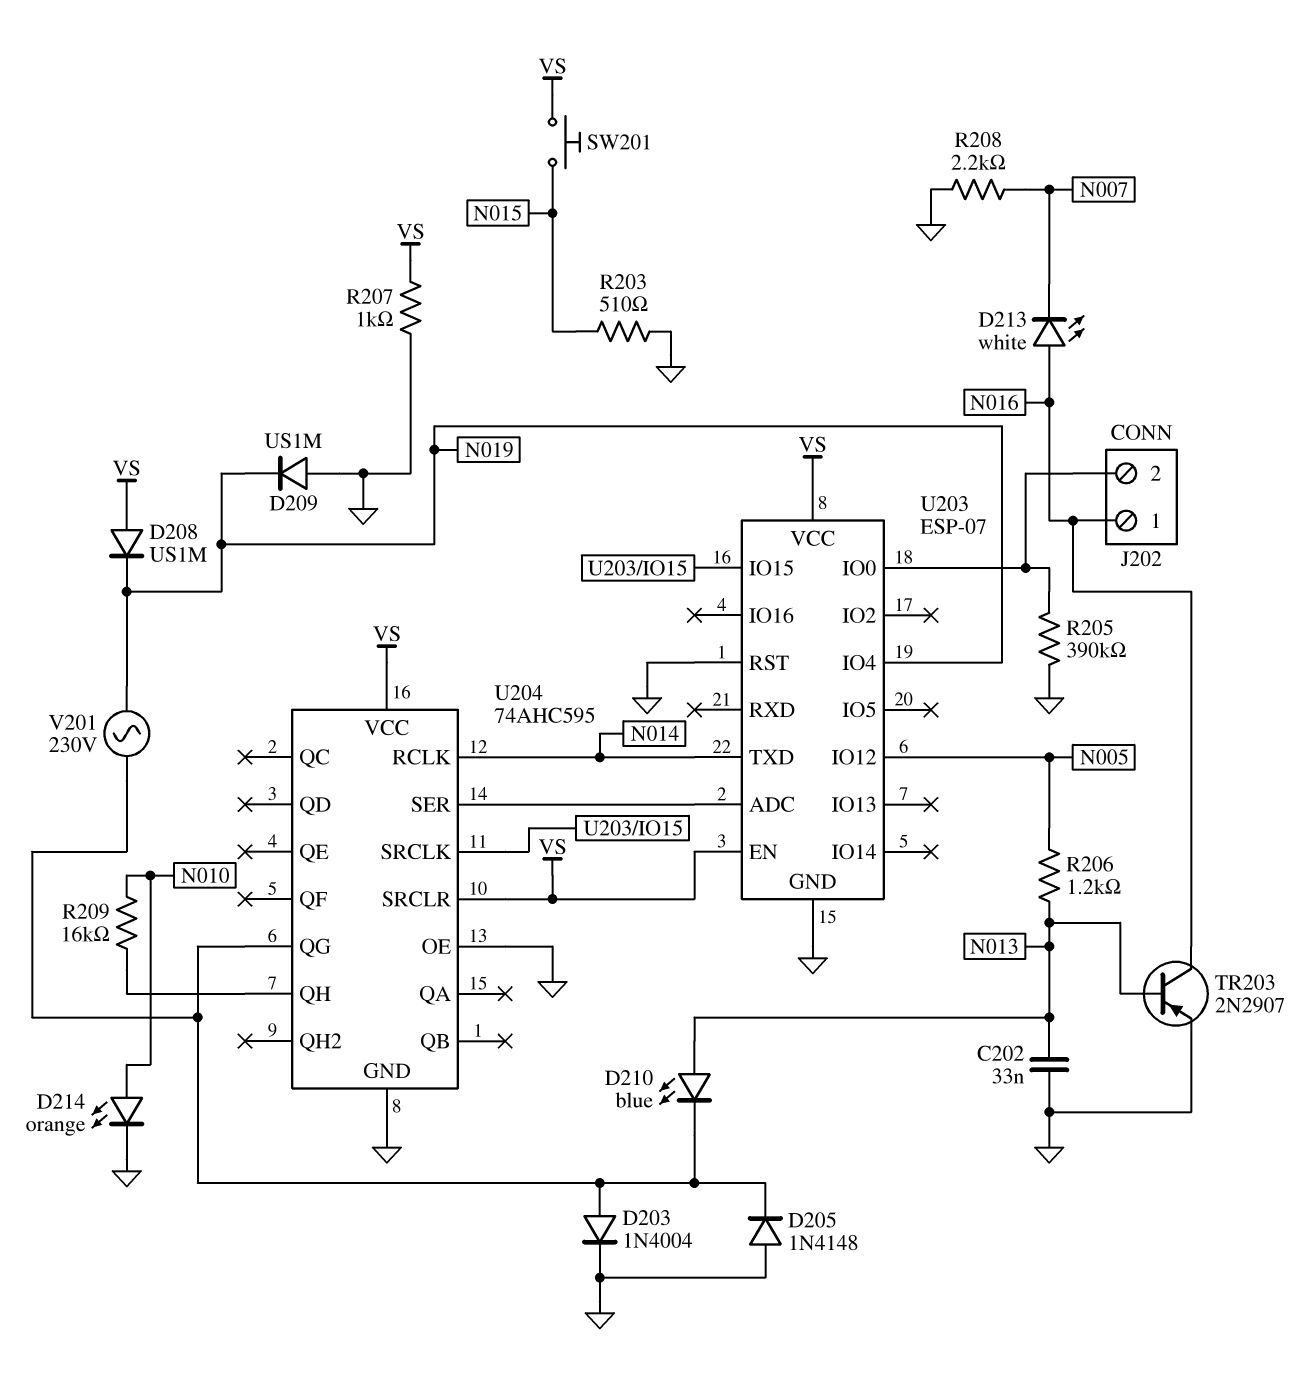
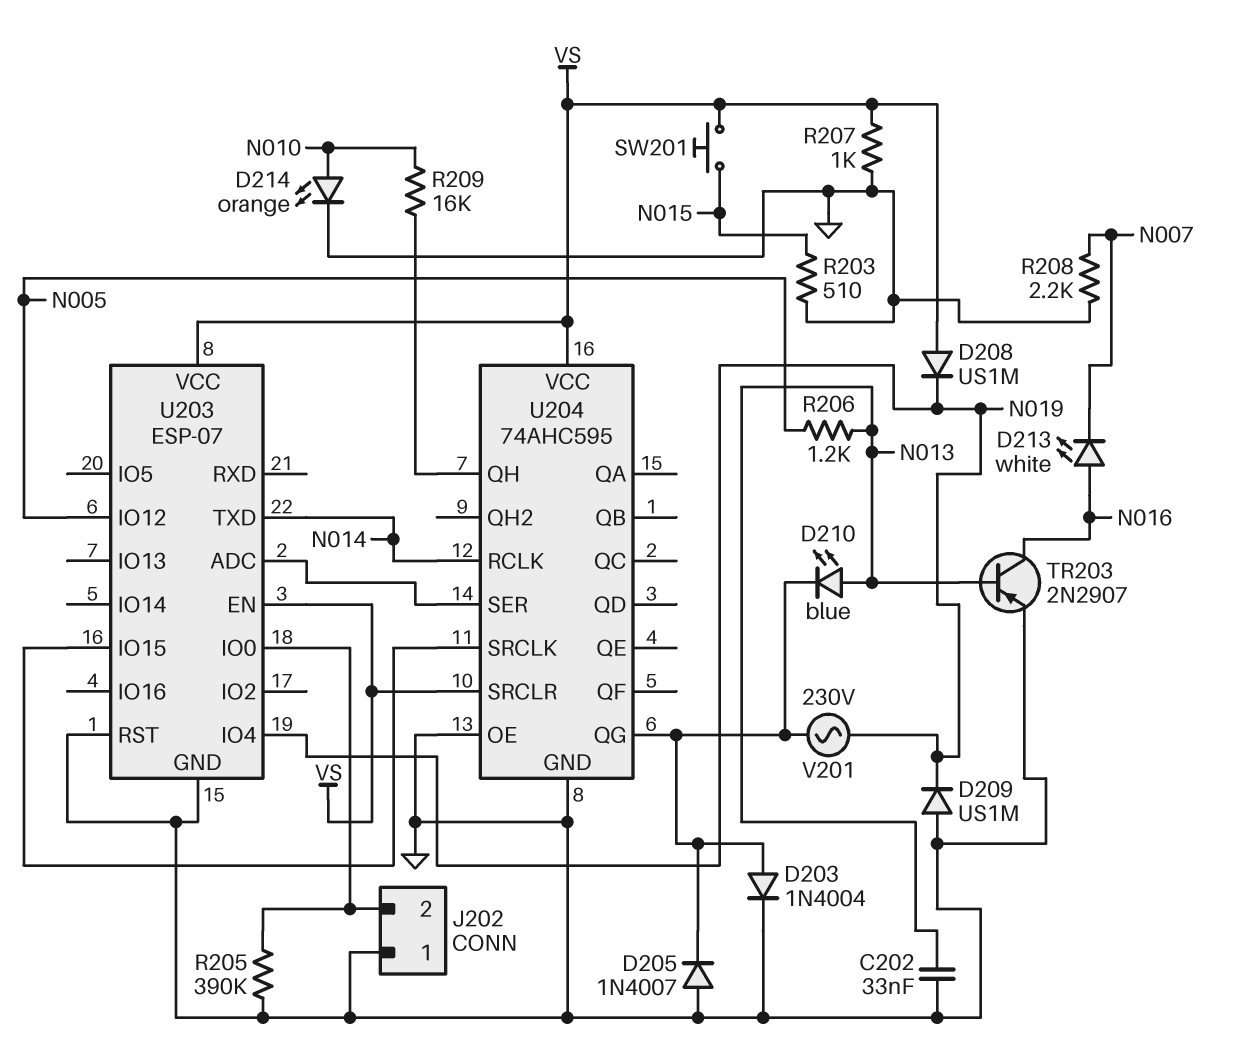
D205: diode 1N4148 (A GND, K U204/QG) -> diode 1N4007 (A GND, K U204/QG)
J202 pin 1: N016 -> GND

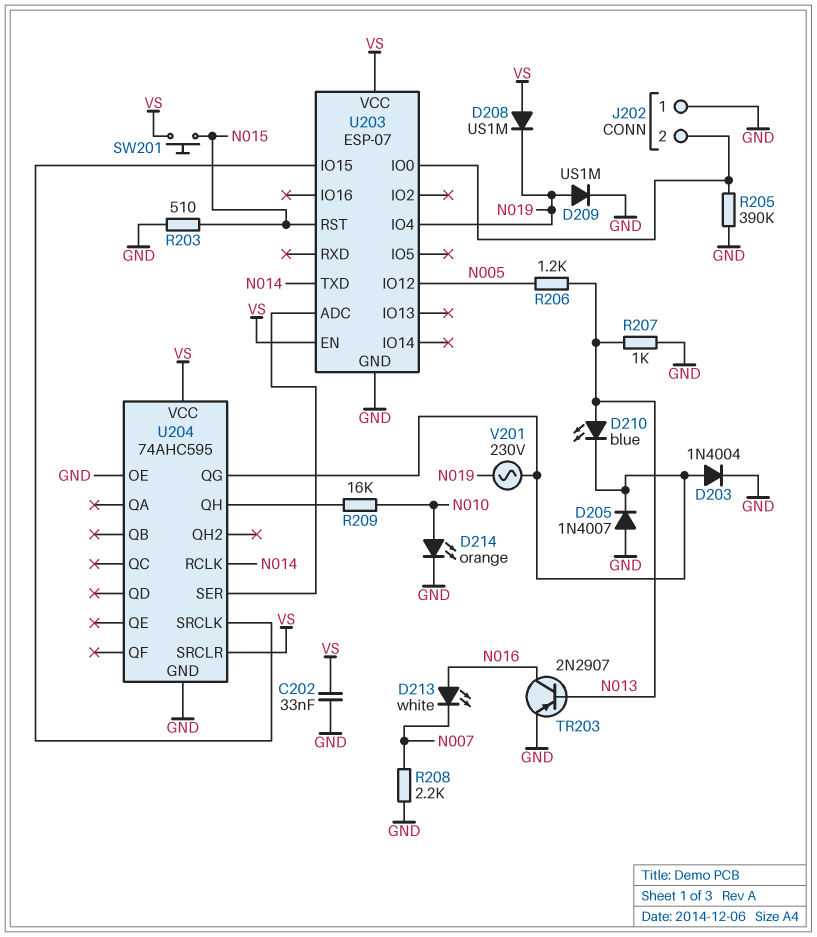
C202: 33nF (GND, N013) -> 33nF (GND, VS)
D209: diode US1M (A GND, K N019) -> diode US1M (A N019, K GND)
R207: 1k (GND, VS) -> 1k (GND, N013)
U203 pin RST: GND -> N015

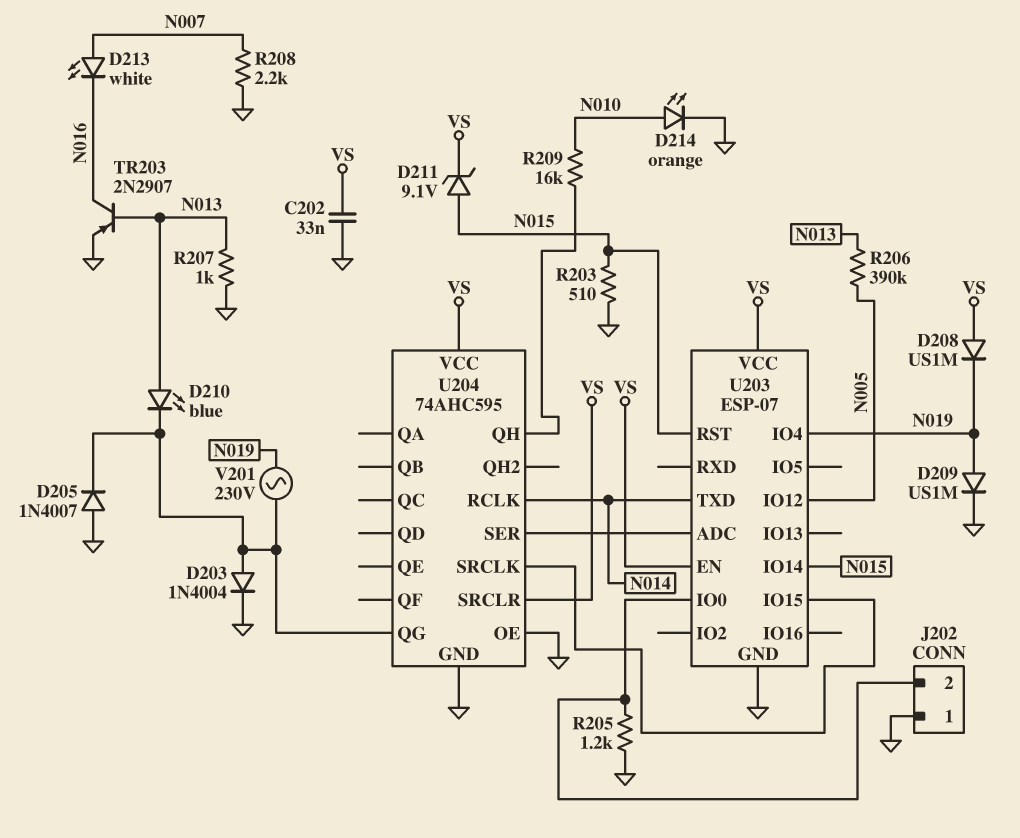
D211: none -> zener 9.1V (A N015, K VS)
D213: LED white (A N016, K N007) -> LED white (A N007, K N016)
R205: 390k (GND, J202/2) -> 1.2k (GND, J202/2)
R206: 1.2k (N005, N013) -> 390k (N005, N013)
SW201: button (N015, VS) -> none
U203 pin IO14: none -> N015

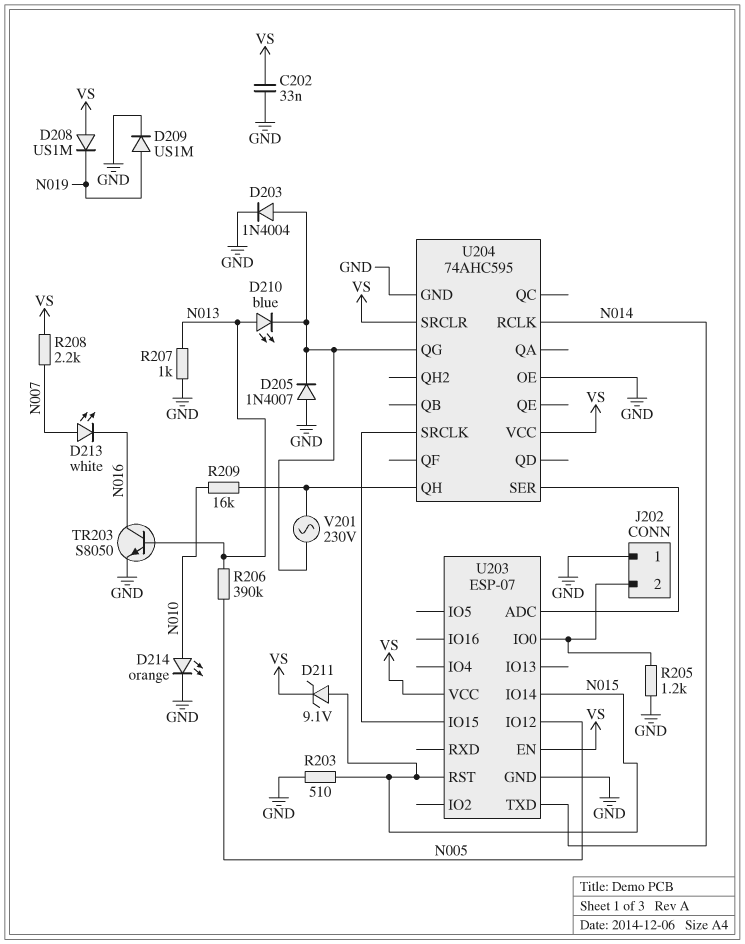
R208: 2.2k (GND, N007) -> 2.2k (N007, VS)
TR203: PNP 2N2907 (B N013, C N016, E GND) -> NPN S8050 (B N013, C N016, E GND)
U203 pin IO4: N019 -> none
V201: AC 230V (N019, U204/QG) -> AC 230V (U204/QG, U204/QH)

